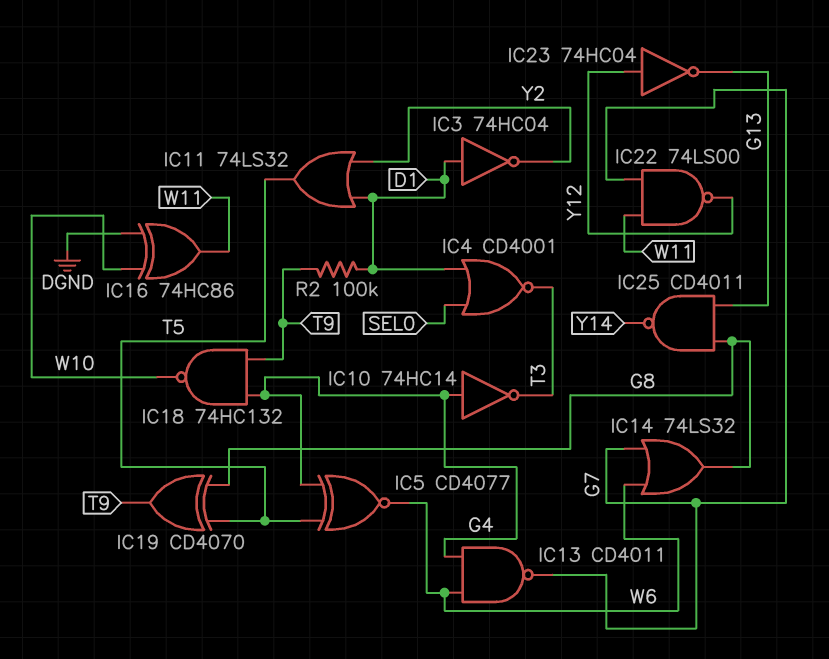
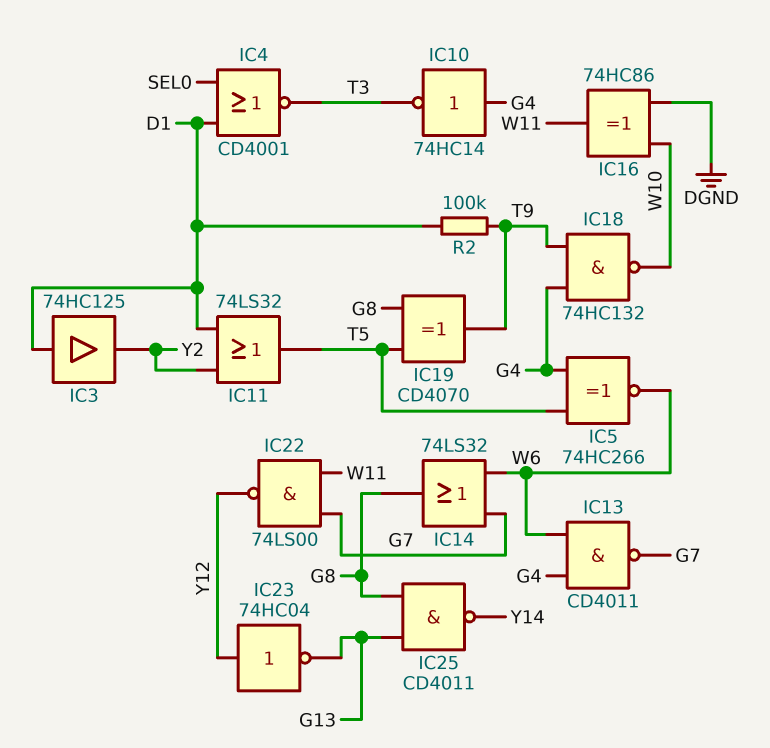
IC3: NOT 74HC04 (in D1, out Y2) -> buffer 74HC125 (in D1, out Y2)
IC5: XNOR CD4077 (in G4, in T5, out W6) -> XNOR 74HC266 (in G4, in T5, out W6)

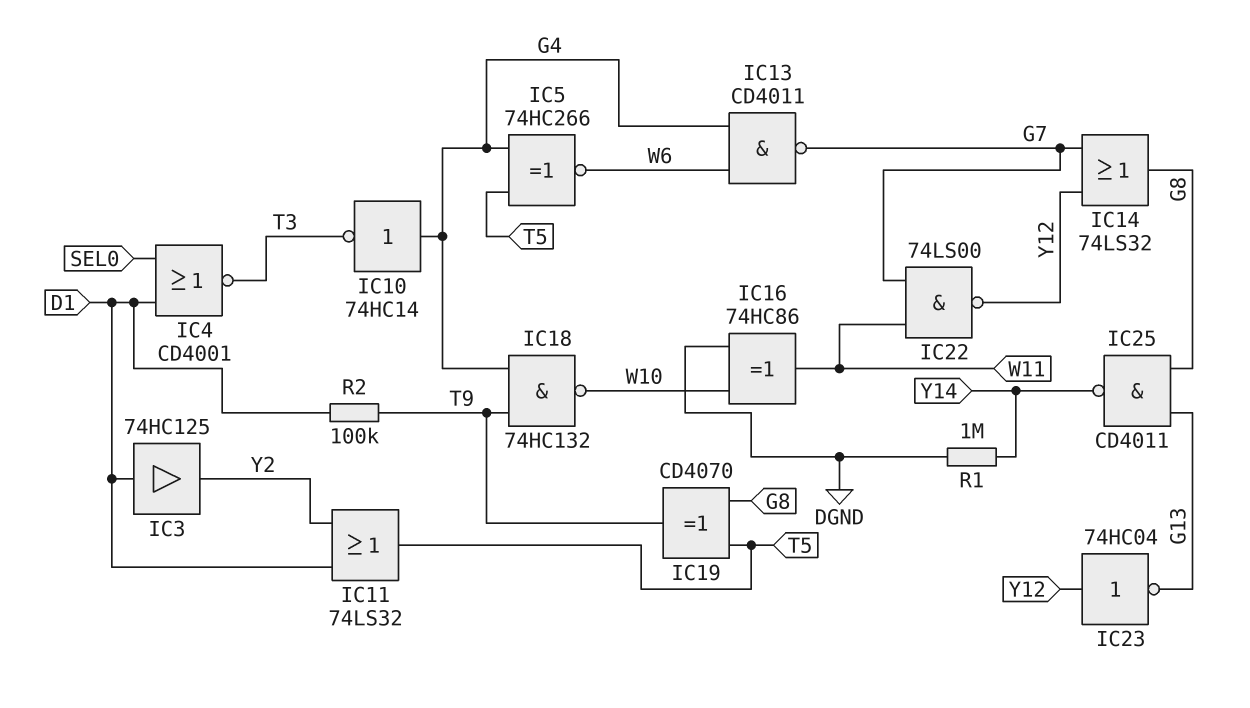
IC14: OR 74LS32 (in G7, in W6, out G8) -> OR 74LS32 (in G7, in Y12, out G8)
R1: none -> 1M (DGND, Y14)

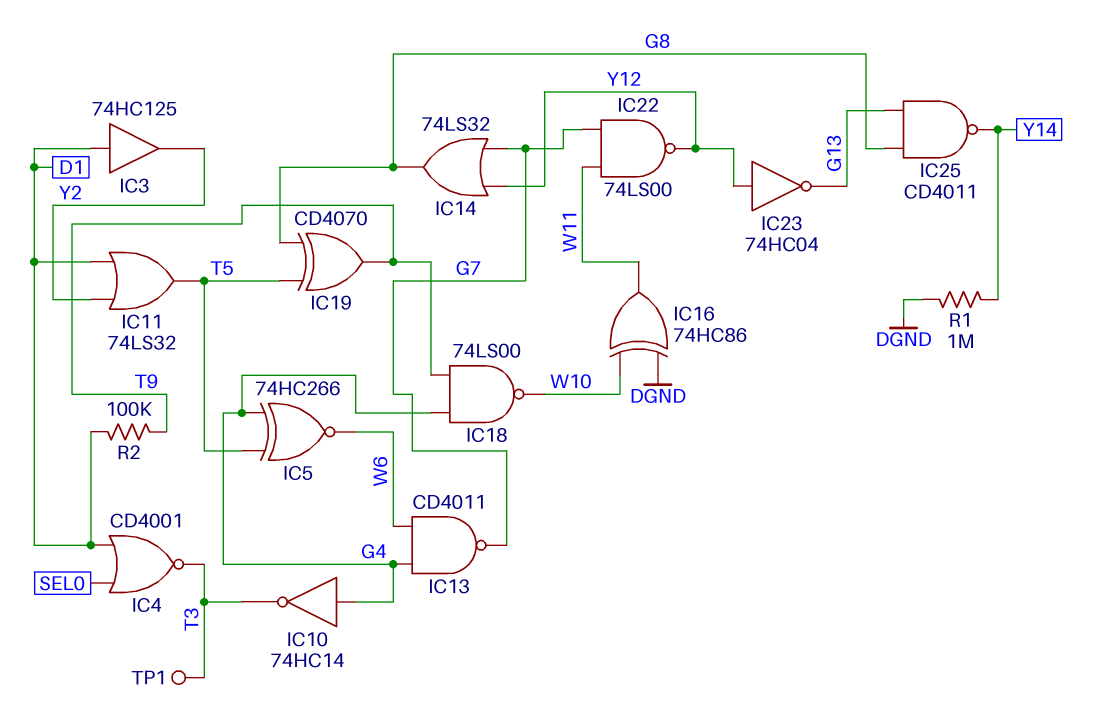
IC18: NAND 74HC132 (in G4, in T9, out W10) -> NAND 74LS00 (in G4, in T9, out W10)
TP1: none -> test point (T3)

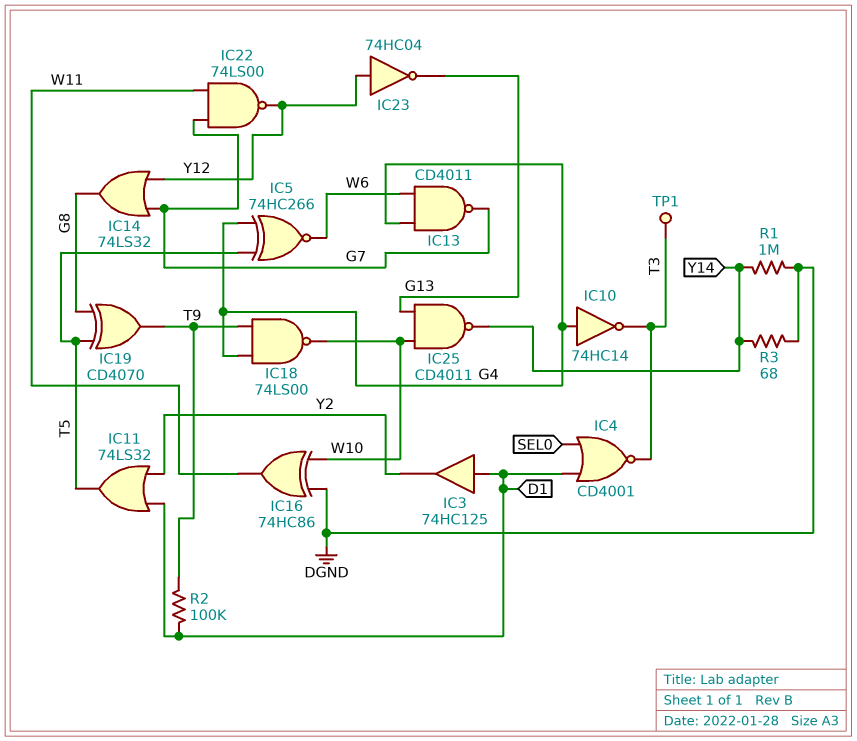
IC25: NAND CD4011 (in G8, in G13, out Y14) -> NAND CD4011 (in G13, in W10, out Y14)
R3: none -> 68 (DGND, Y14)

